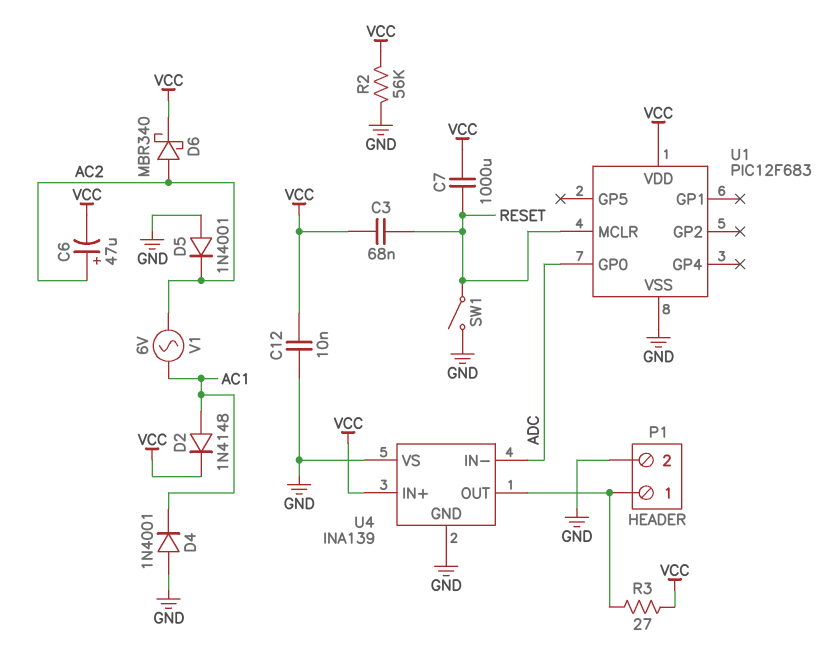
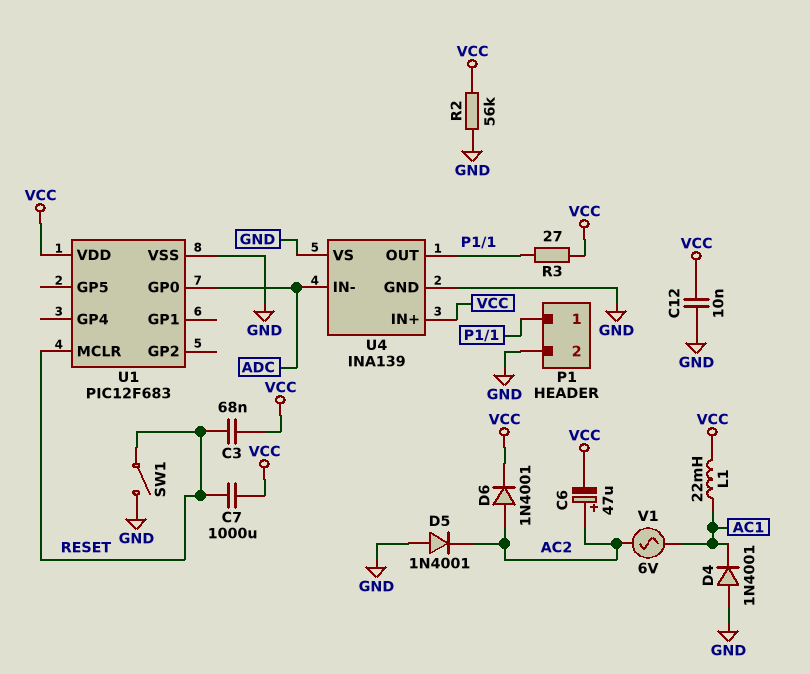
D2: diode 1N4148 (A AC1, K VCC) -> none
D6: schottky MBR340 (A AC2, K VCC) -> diode 1N4001 (A AC2, K VCC)
L1: none -> 22mH (AC1, VCC)

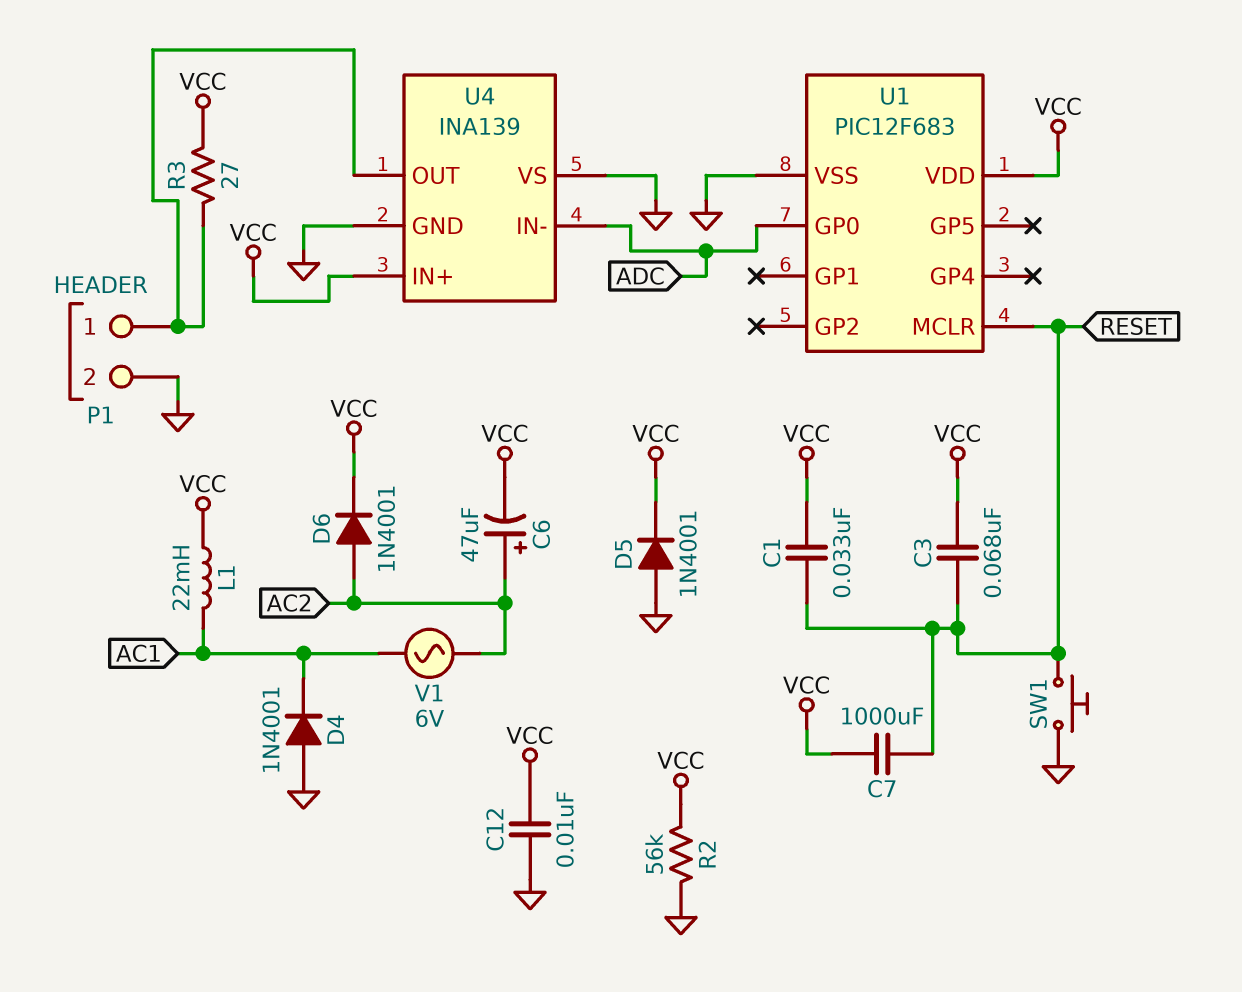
C1: none -> 33nF (RESET, VCC)
D5: diode 1N4001 (A GND, K AC2) -> diode 1N4001 (A GND, K VCC)
SW1: switch (GND, RESET) -> button (GND, RESET)

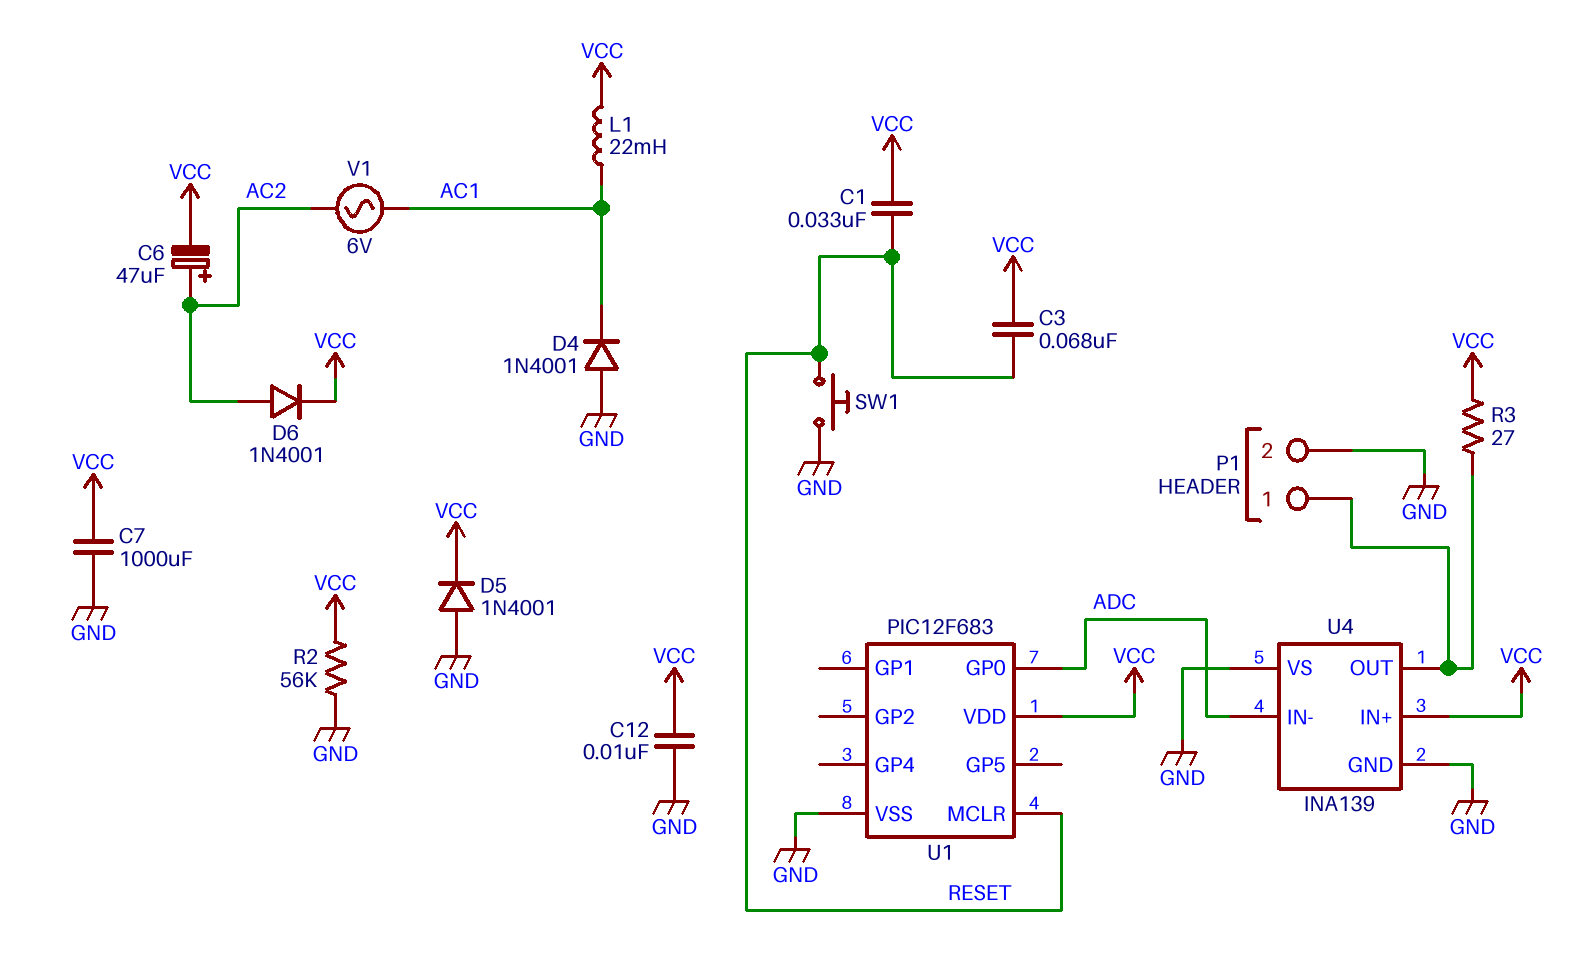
C7: 1000uF (RESET, VCC) -> 1000uF (GND, VCC)

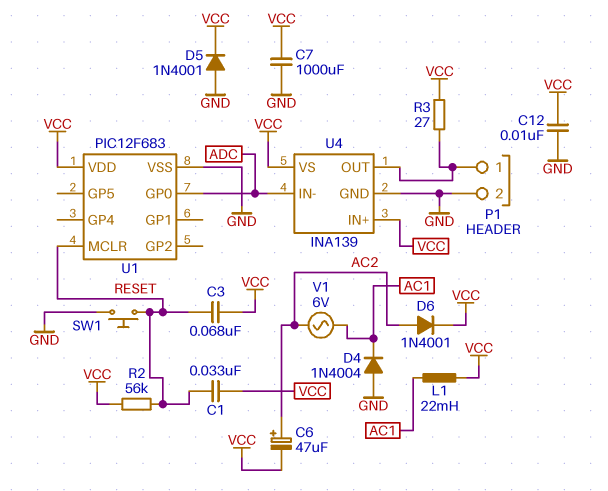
D4: diode 1N4001 (A GND, K AC1) -> diode 1N4004 (A GND, K AC1)
R2: 56k (GND, VCC) -> 56k (RESET, VCC)
U4 pin VS: GND -> VCC

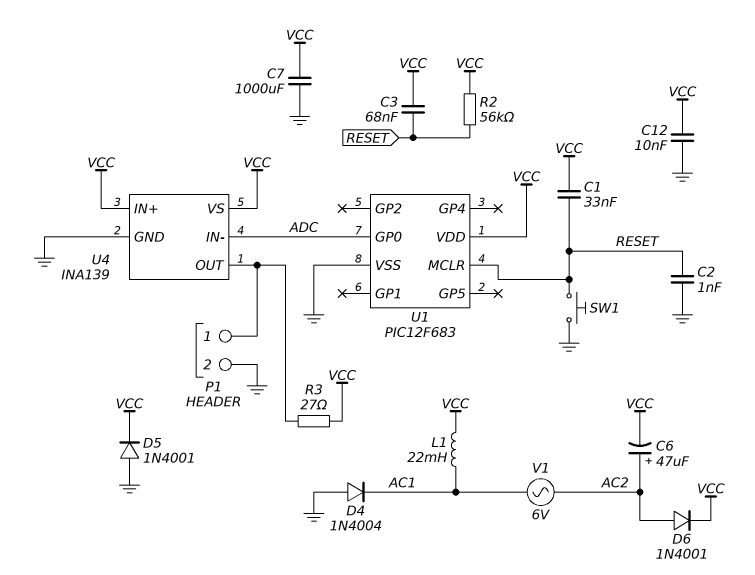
C2: none -> 1nF (GND, RESET)

